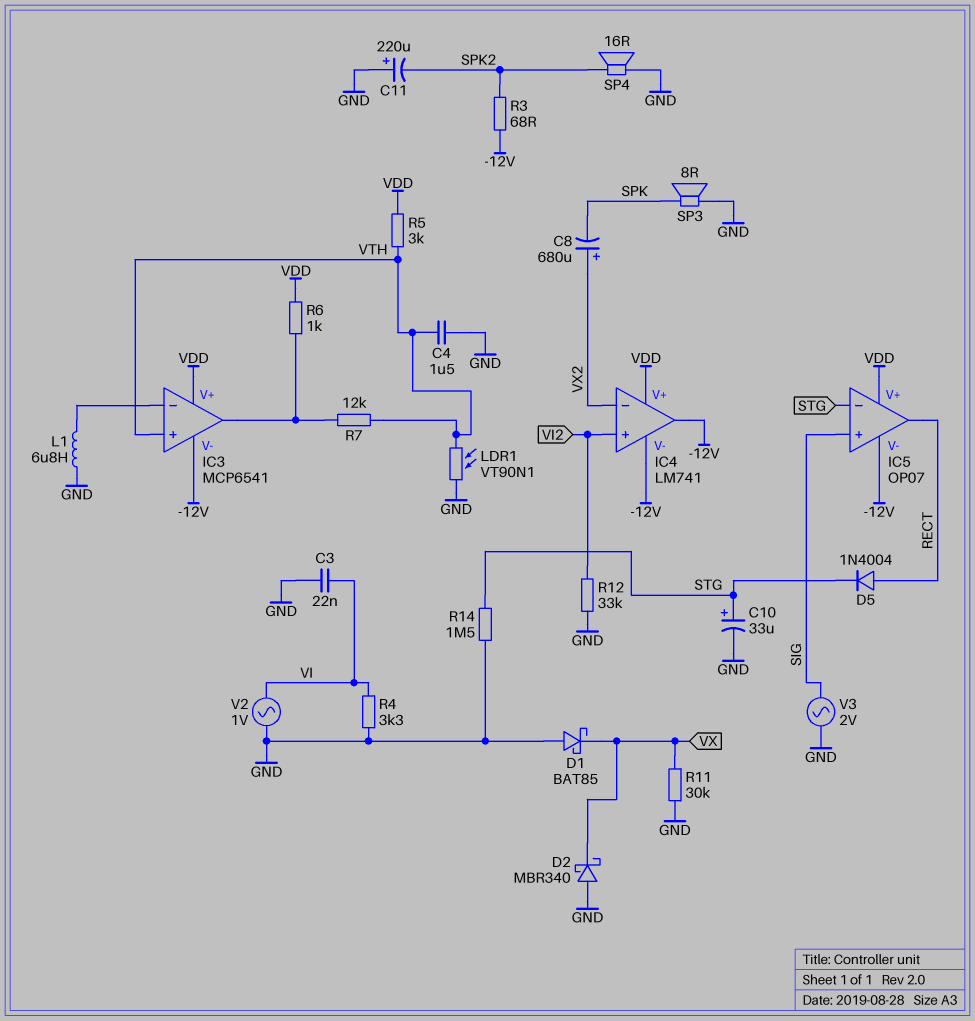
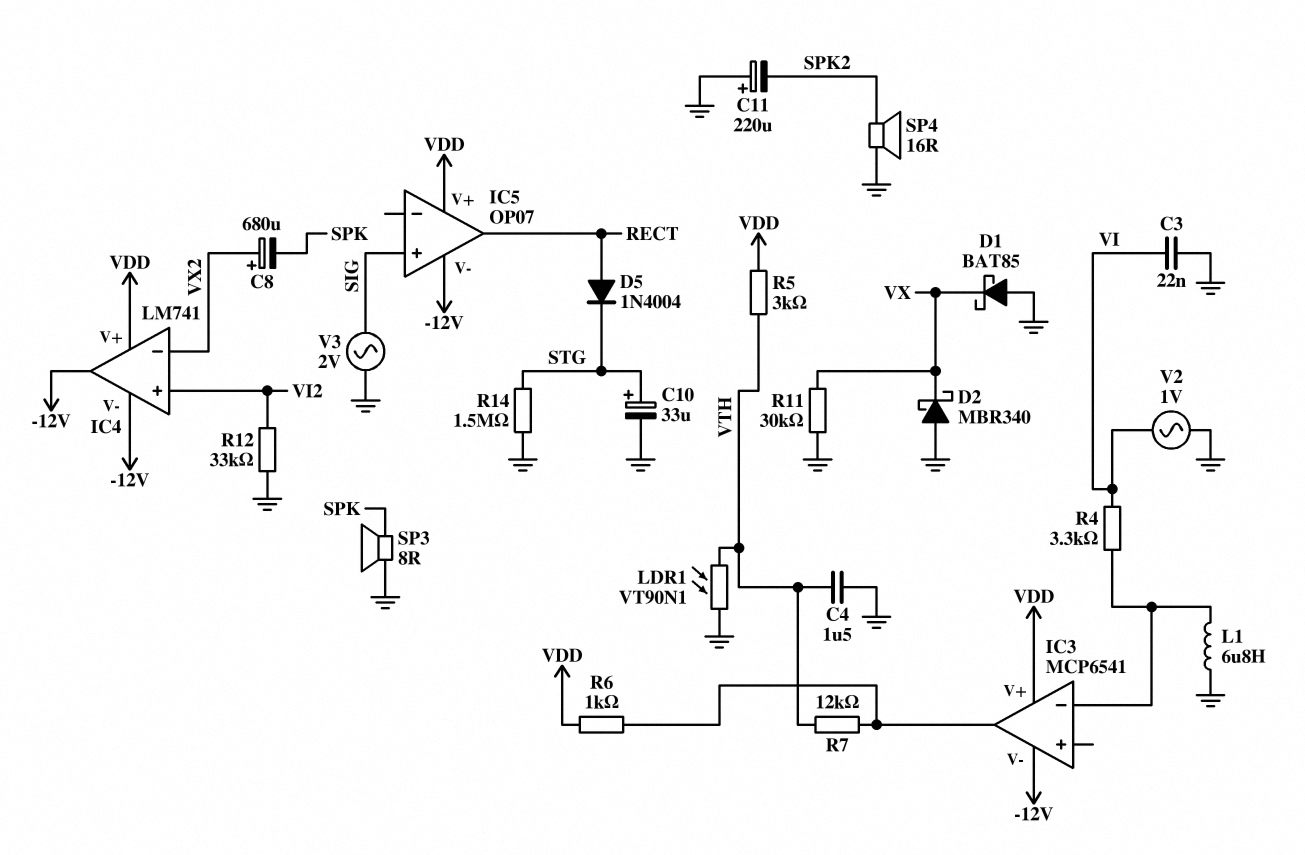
IC3 pin in+: VTH -> none
IC5 pin in-: STG -> none
R3: 68 (-12V, SPK2) -> none
R4: 3.3k (GND, VI) -> 3.3k (IC3/in-, VI)

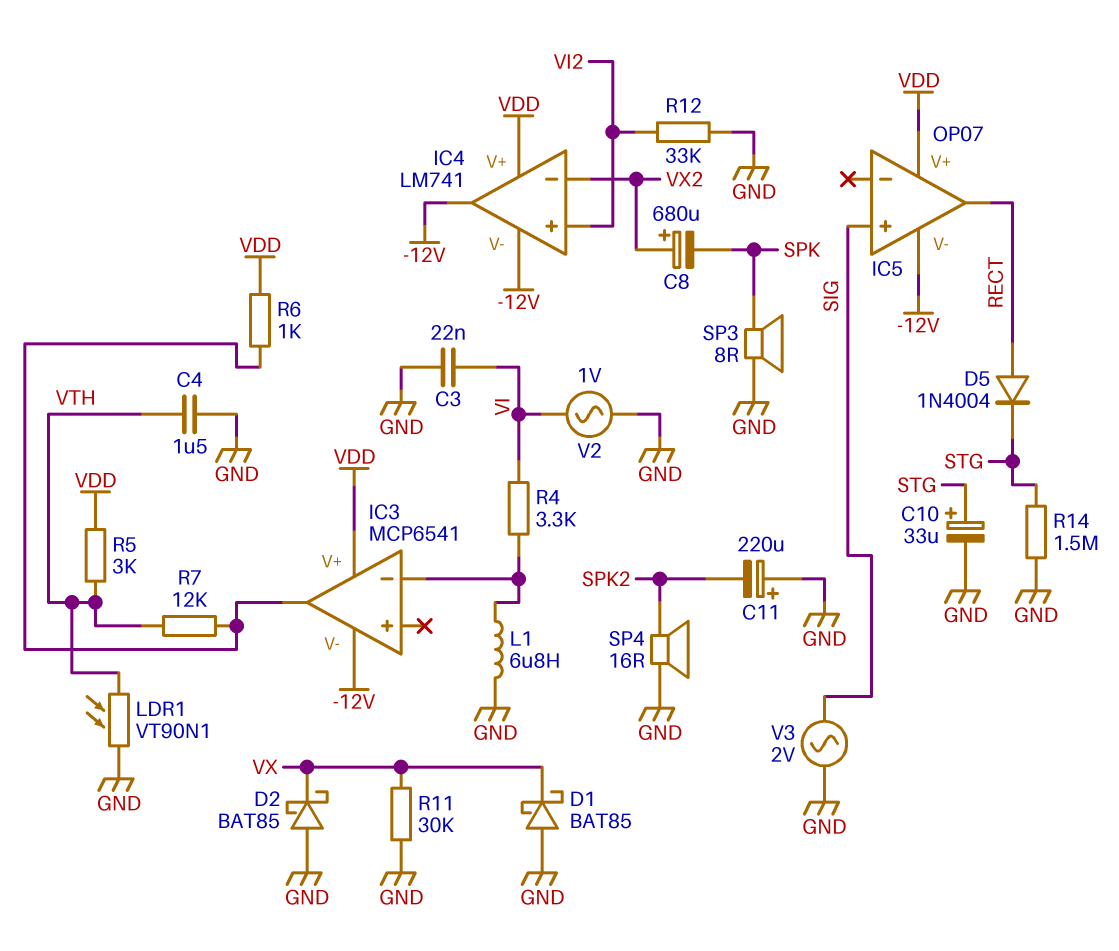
D2: schottky MBR340 (A GND, K VX) -> schottky BAT85 (A GND, K VX)

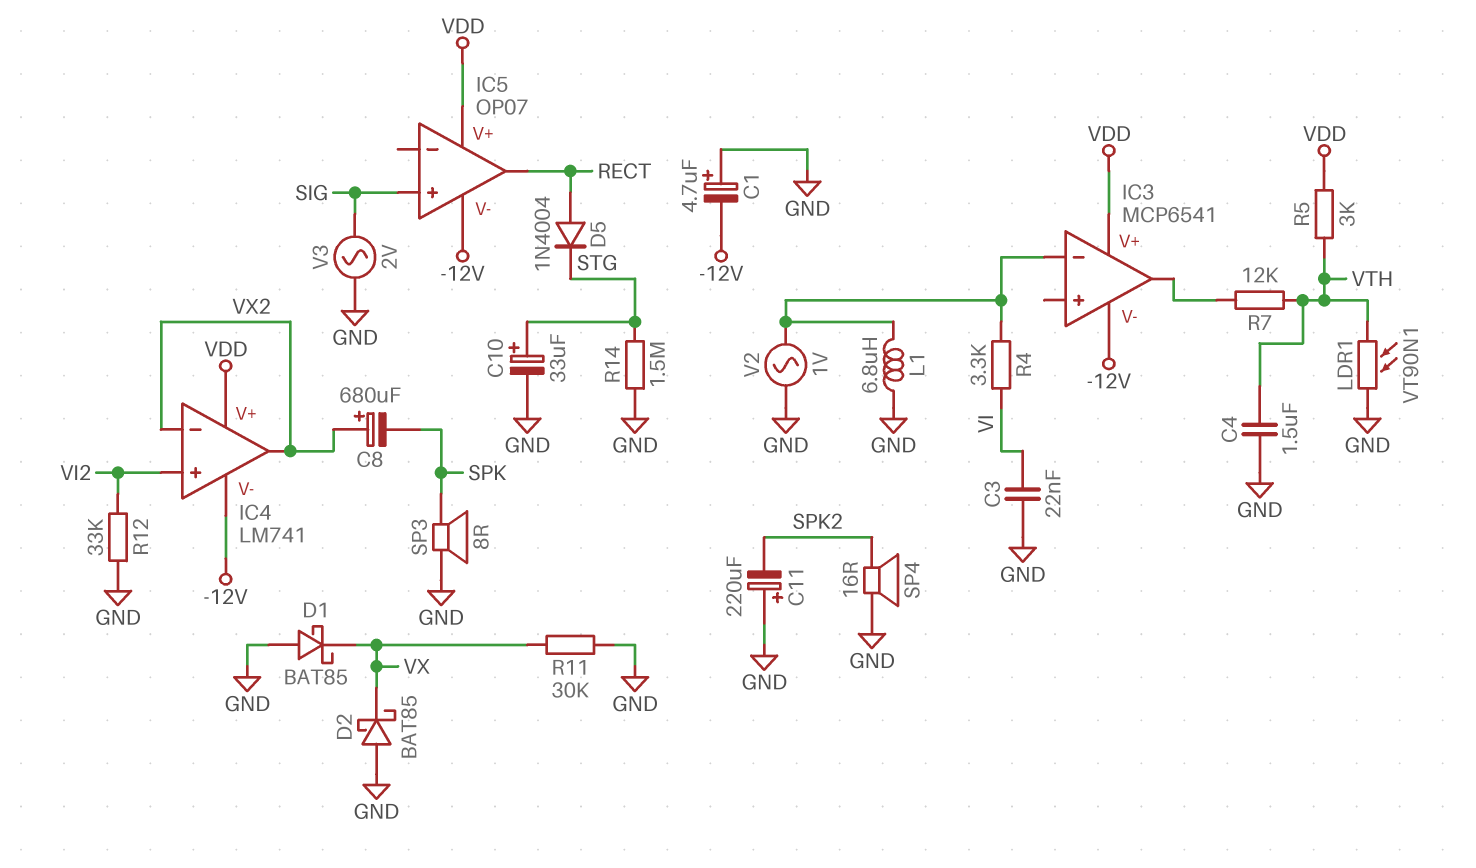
C1: none -> 4.7uF (plus GND, minus -12V)
IC4 pin out: -12V -> VX2
R6: 1k (IC3/out, VDD) -> none
V2: AC 1V (GND, VI) -> AC 1V (GND, IC3/in-)

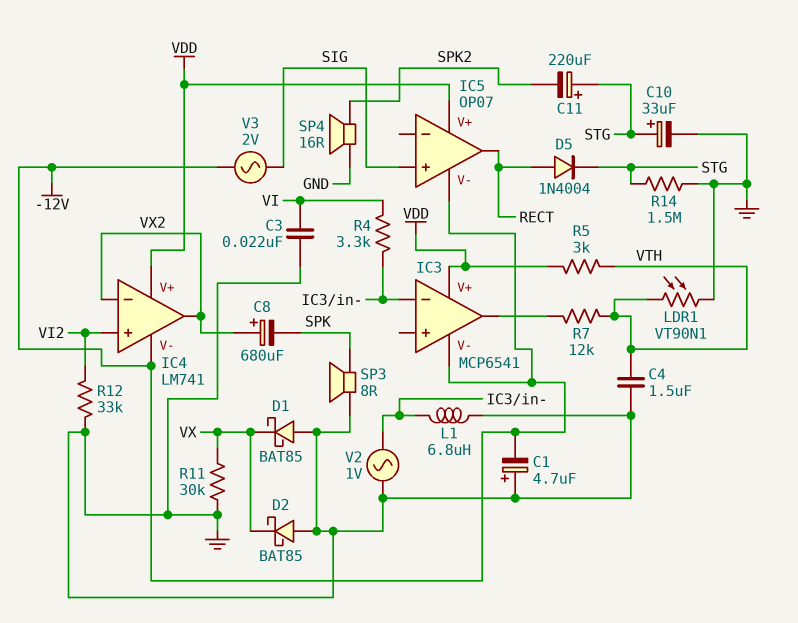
C11: 220uF (plus GND, minus SPK2) -> 220uF (plus STG, minus SPK2)
V3: AC 2V (GND, SIG) -> AC 2V (-12V, SIG)

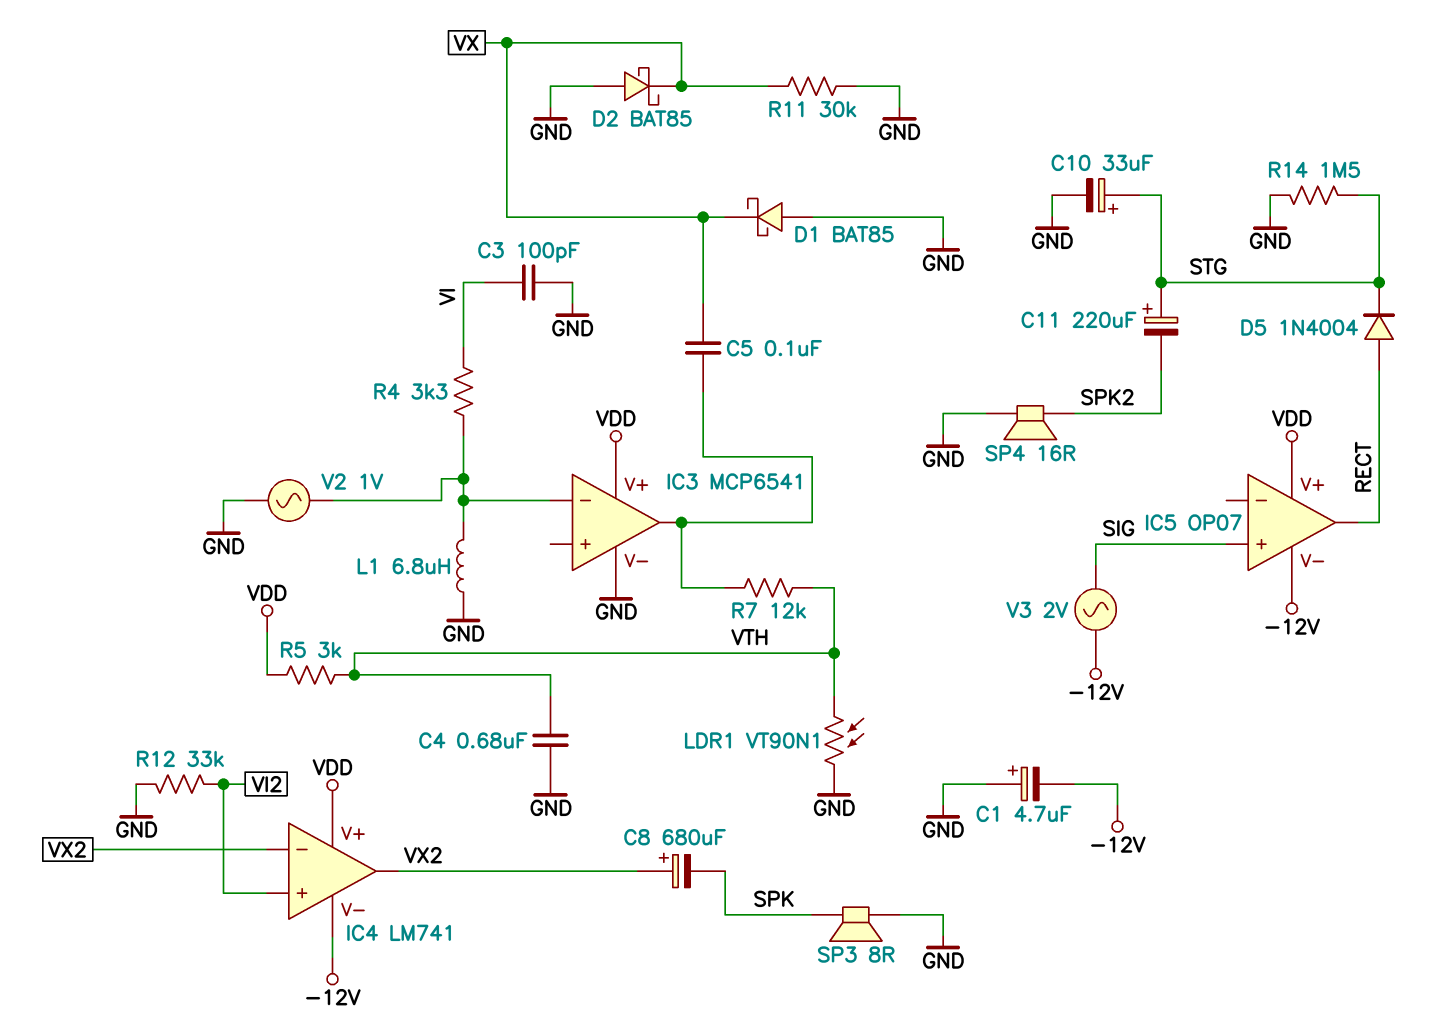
C3: 22nF (GND, VI) -> 100pF (GND, VI)
C4: 1.5uF (GND, VTH) -> 680nF (GND, VTH)
C5: none -> 100nF (IC3/out, VX)
IC3 pin V-: -12V -> GND

